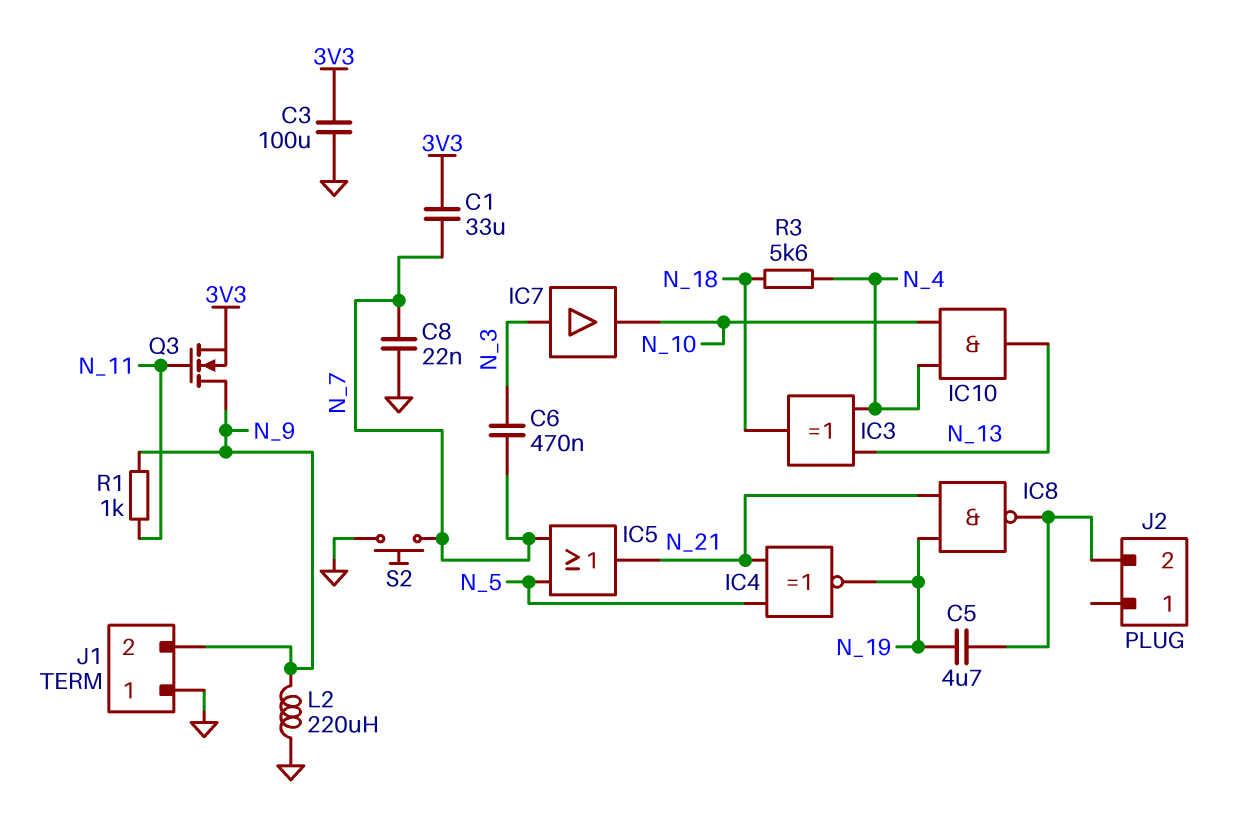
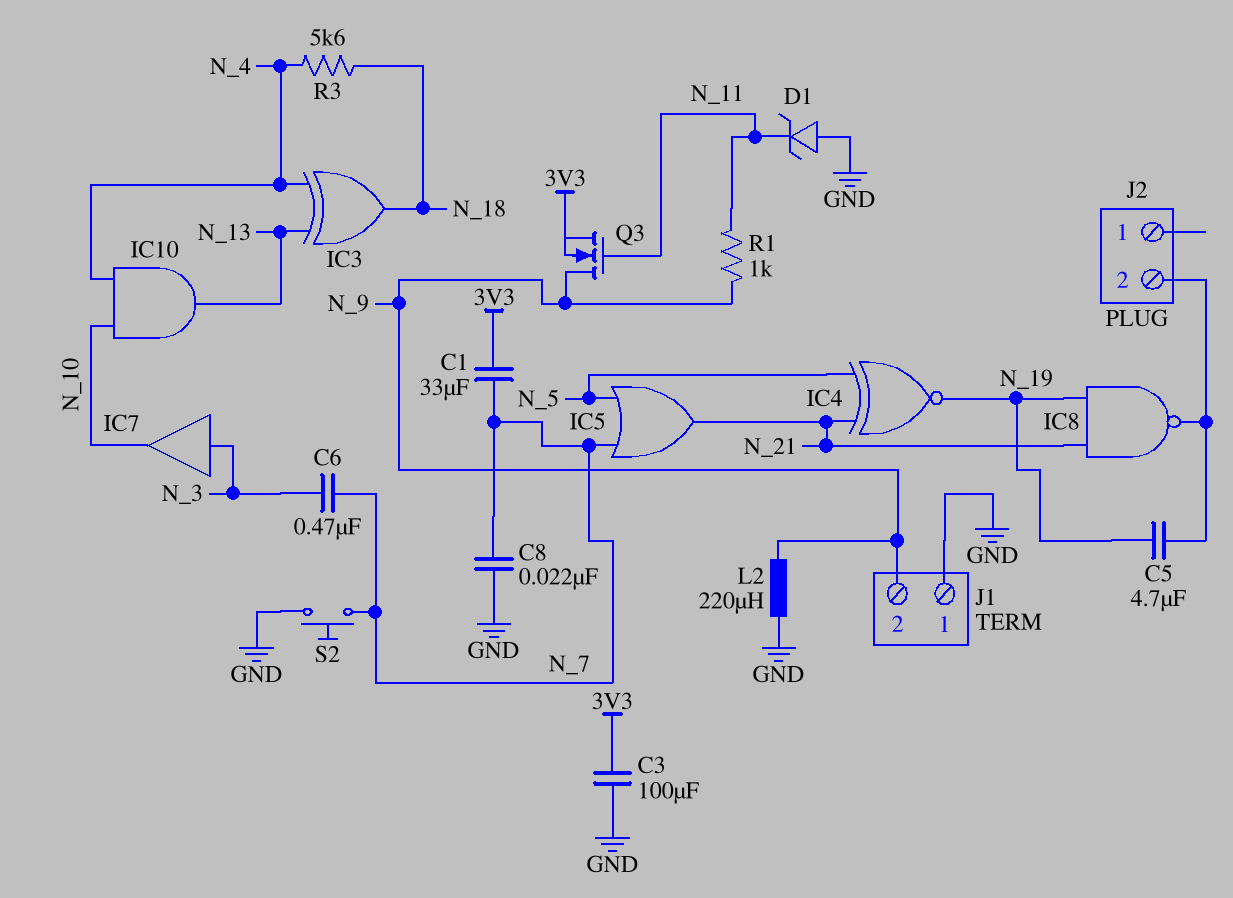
D1: none -> zener (A GND, K N_11)

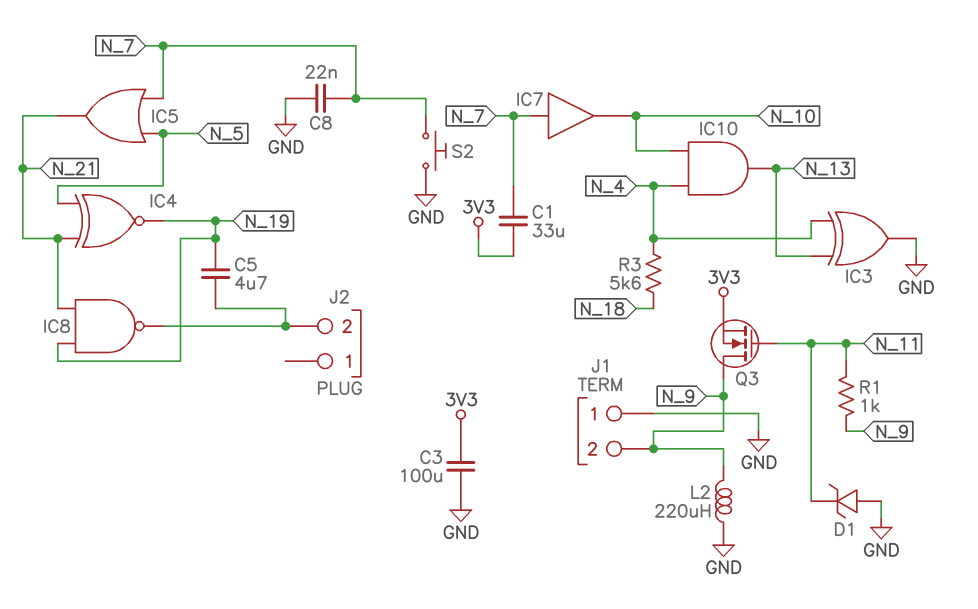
C6: 470nF (N_3, N_7) -> none
IC3: XOR (in N_4, in N_13, out N_18) -> XOR (in N_4, in N_13, out GND)
IC7: buffer (in N_3, out N_10) -> buffer (in N_7, out N_10)

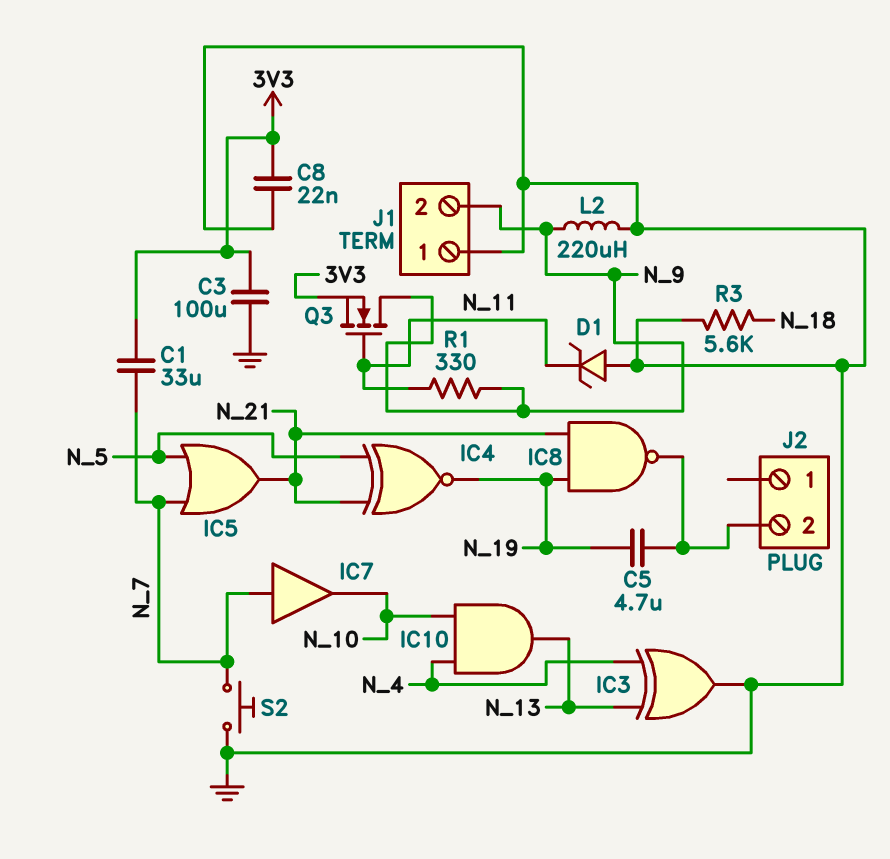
C8: 22nF (GND, N_7) -> 22nF (3V3, GND)
R1: 1k (N_9, N_11) -> 330 (N_9, N_11)
R3: 5.6k (N_4, N_18) -> 5.6k (GND, N_18)

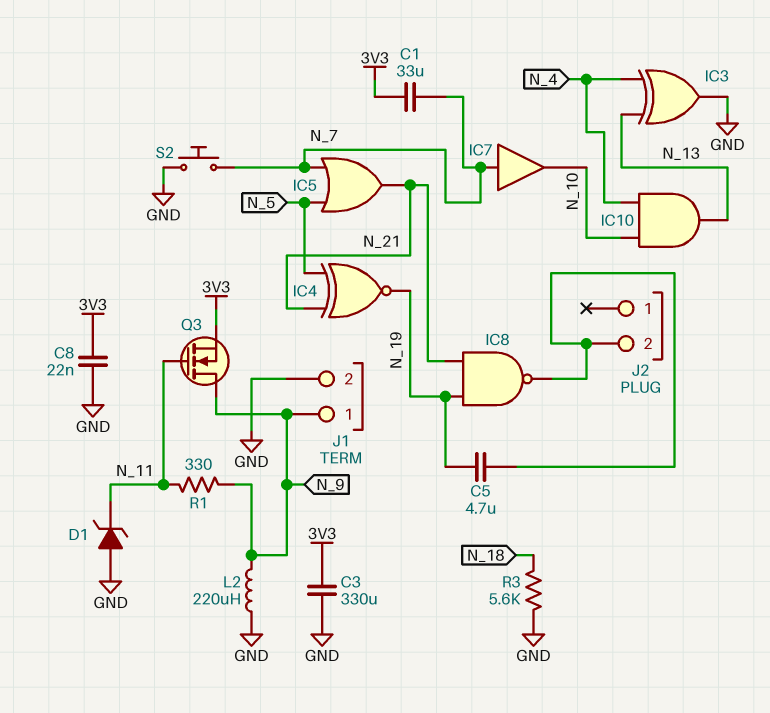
C3: 100uF (3V3, GND) -> 330uF (3V3, GND)
J1 pin 1: GND -> N_9
J1 pin 2: N_9 -> GND

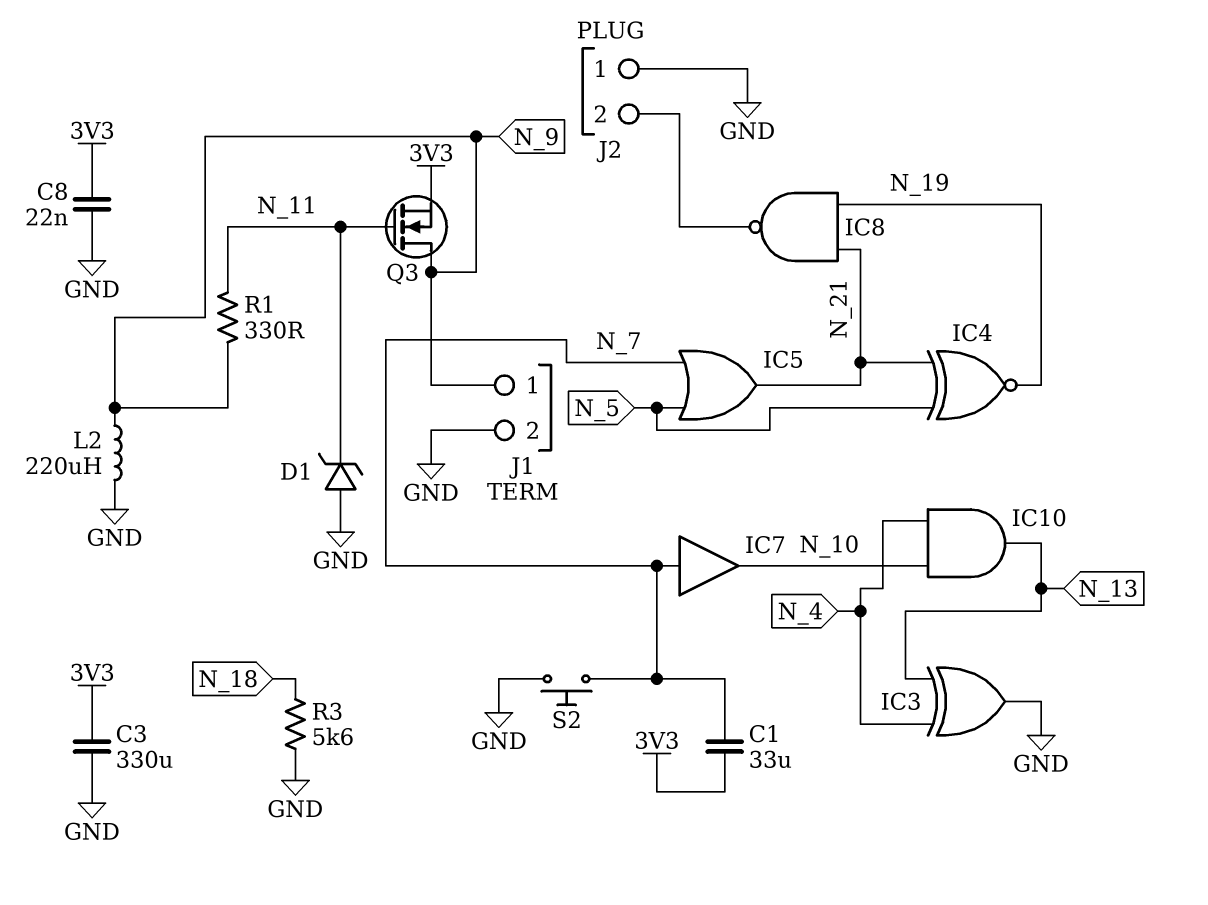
C5: 4.7uF (J2/2, N_19) -> none
J2 pin 1: none -> GND

